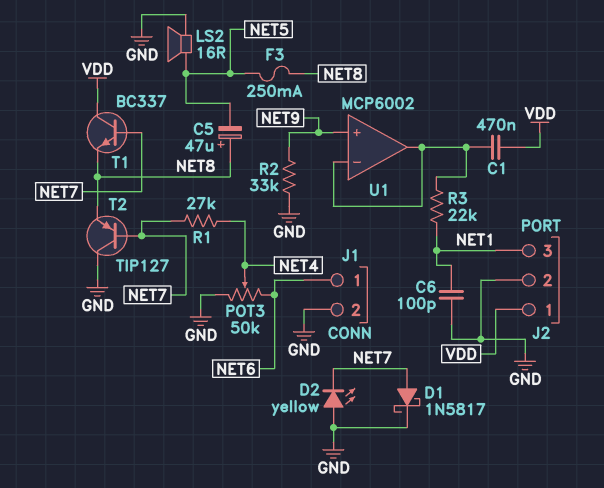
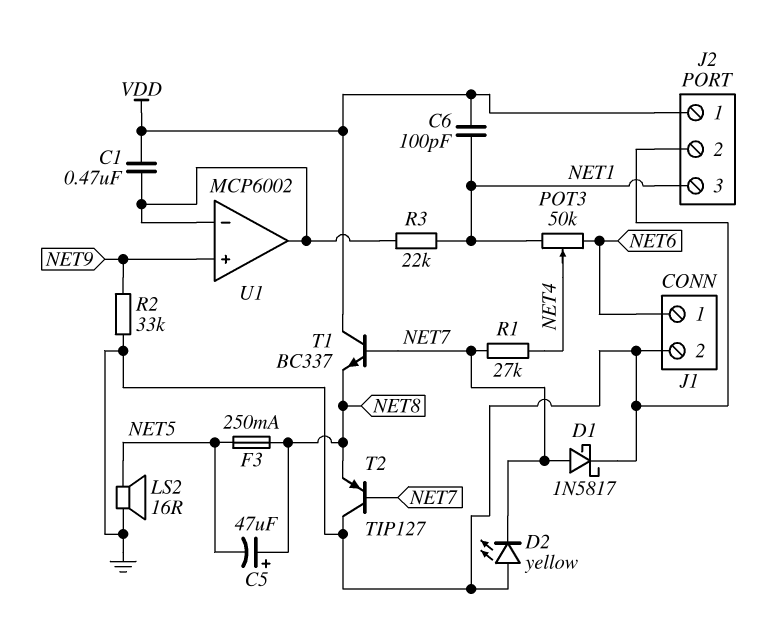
C6: 100pF (GND, NET1) -> 100pF (NET1, VDD)
POT3: 50k (GND, NET6, wiper NET4) -> 50k (NET1, NET6, wiper NET4)

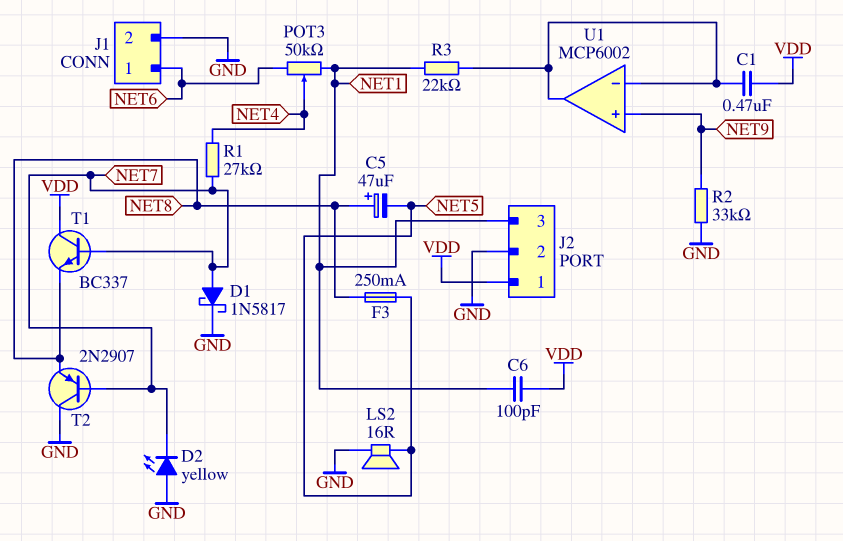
T2: PNP TIP127 (B NET7, C GND, E NET8) -> PNP 2N2907 (B NET7, C GND, E NET8)

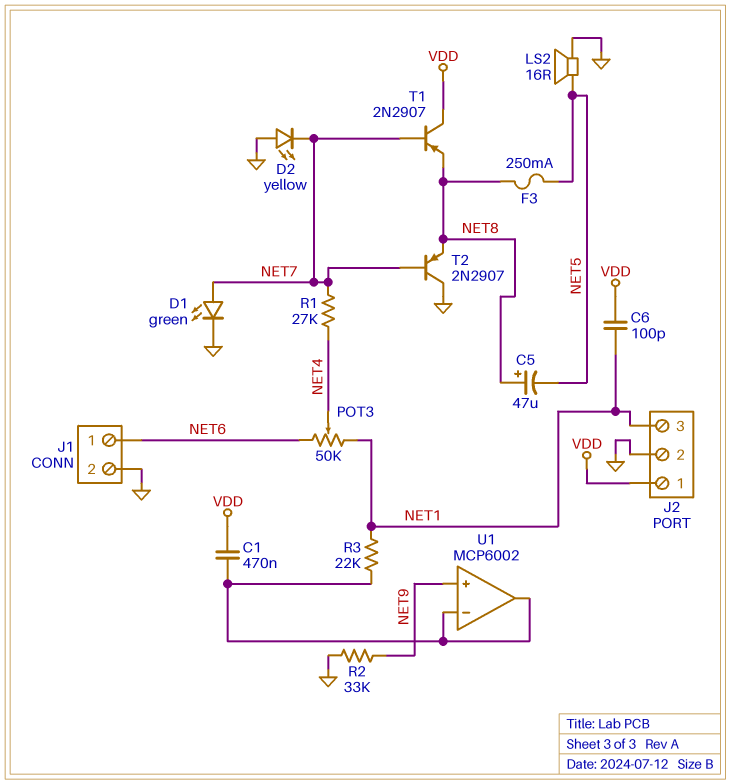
D1: schottky 1N5817 (A NET7, K GND) -> LED green (A NET7, K GND)
T1: NPN BC337 (B NET7, C VDD, E NET8) -> PNP 2N2907 (B NET7, C VDD, E NET8)

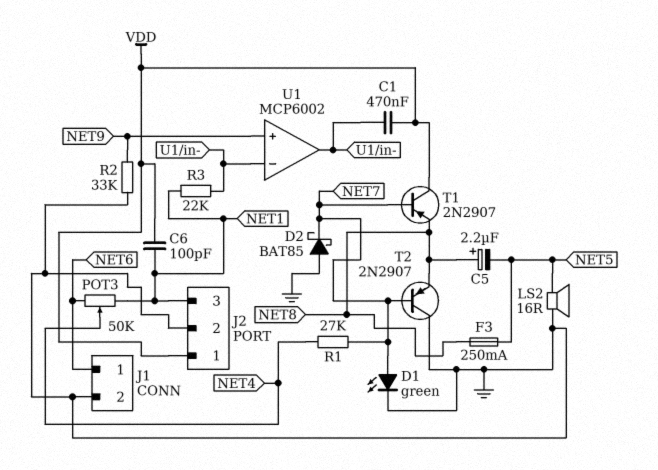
C5: 47uF (plus NET8, minus NET5) -> 2.2uF (plus NET8, minus NET5)
D2: LED yellow (A GND, K NET7) -> schottky BAT85 (A GND, K NET7)

